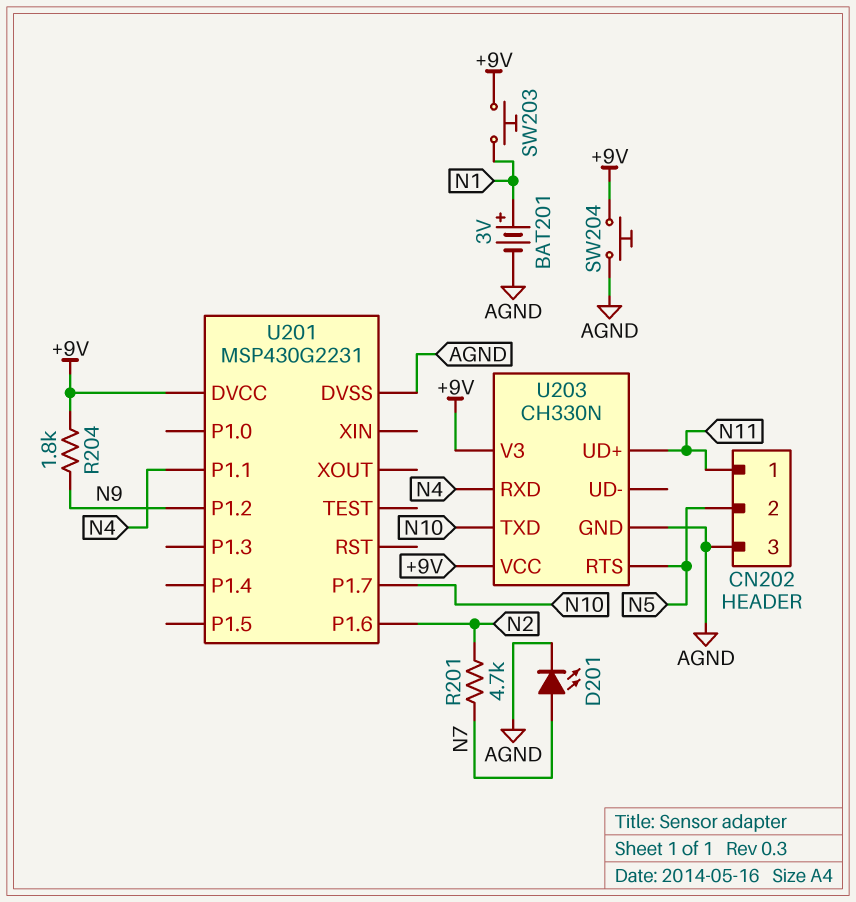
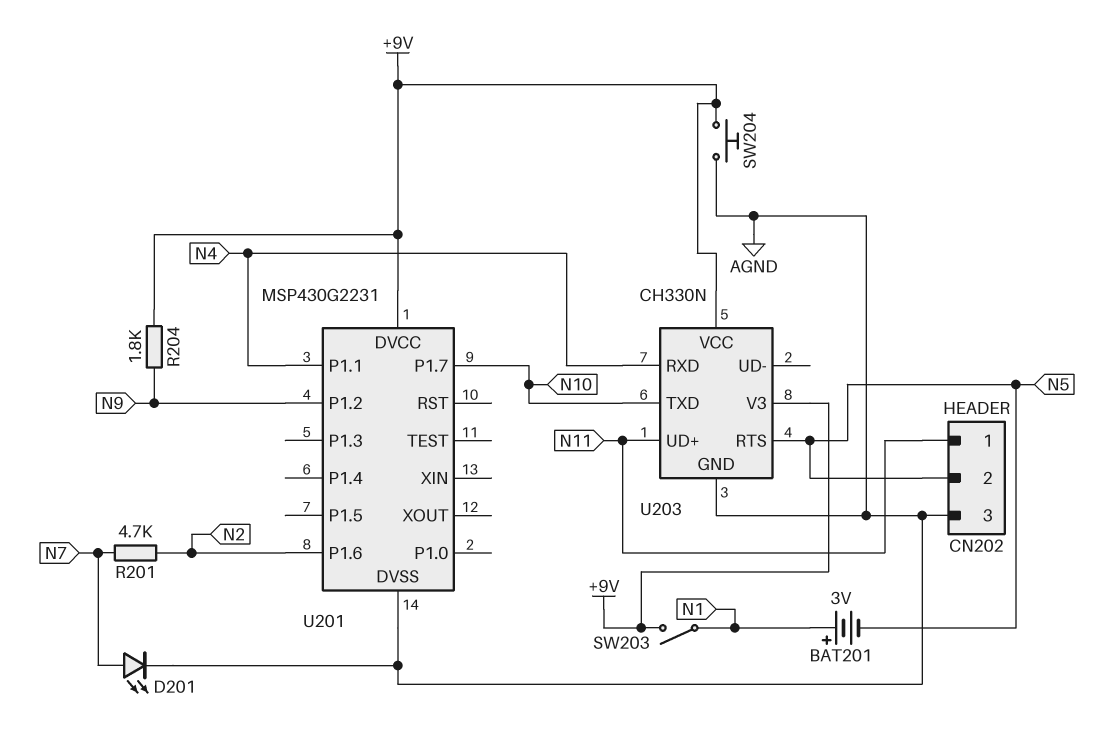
BAT201: 3V (plus N1, minus AGND) -> 3V (plus N1, minus N5)
SW203: button (+9V, N1) -> switch (+9V, N1)

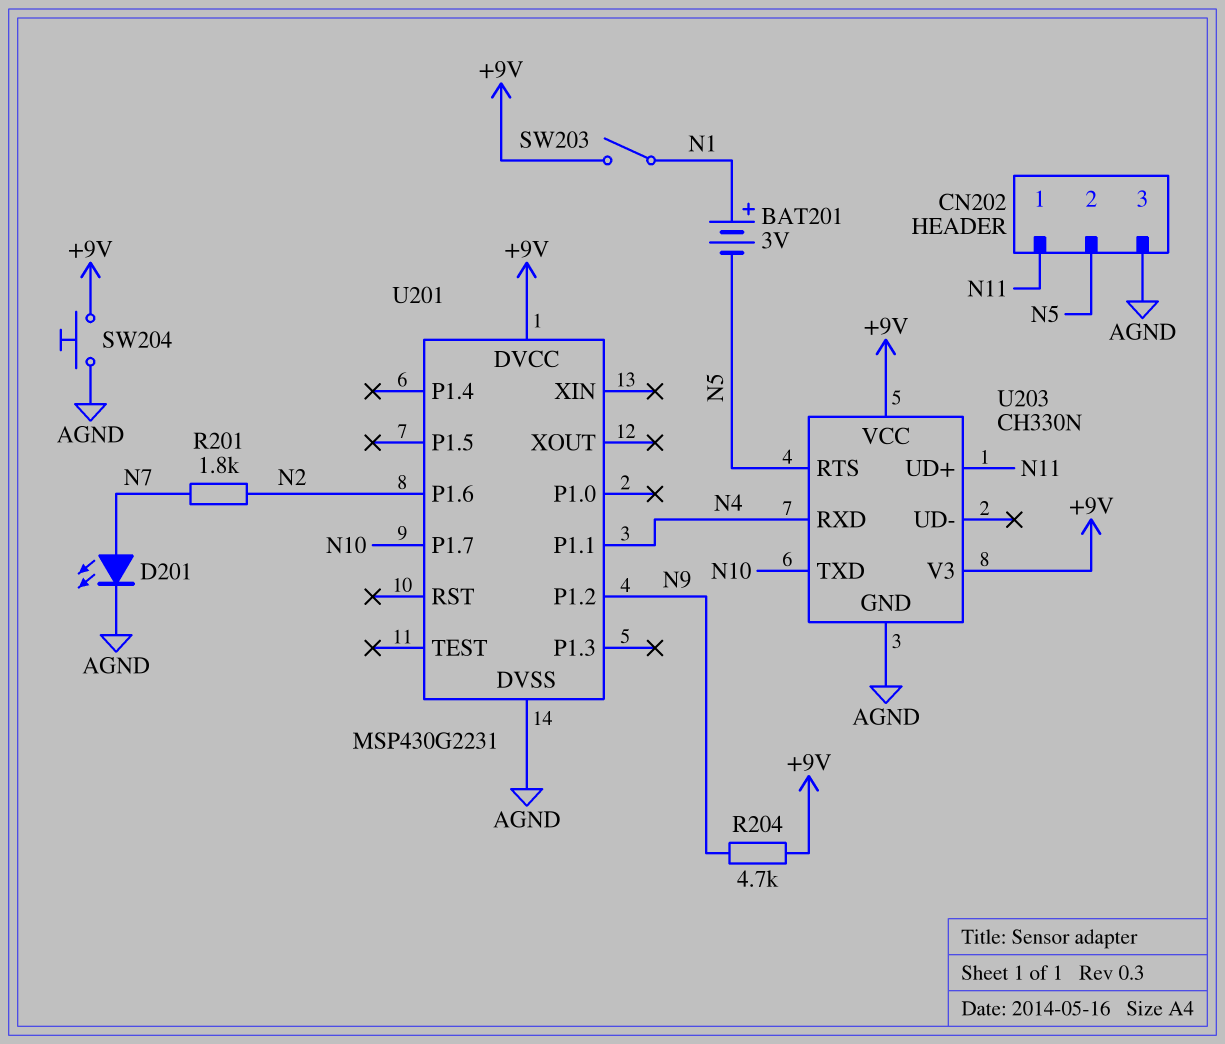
R201: 4.7k (N2, N7) -> 1.8k (N2, N7)
R204: 1.8k (+9V, N9) -> 4.7k (+9V, N9)

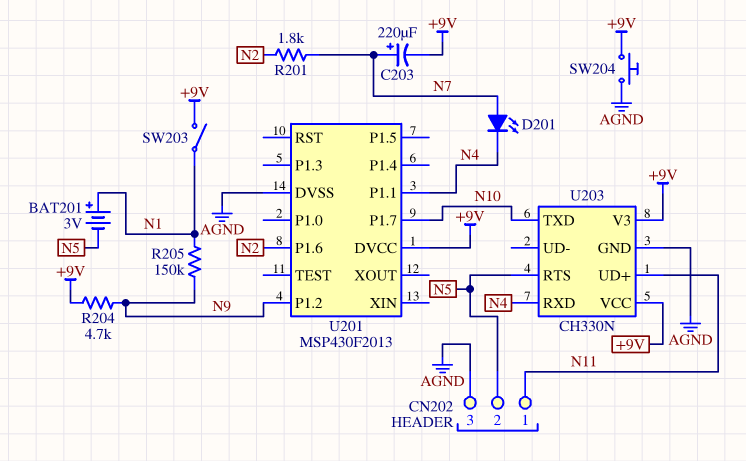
C203: none -> 220uF (plus N7, minus +9V)
D201: LED (A N7, K AGND) -> LED (A N7, K N4)
R205: none -> 150k (N1, N9)
U201: MSP430G2231 -> MSP430F2013

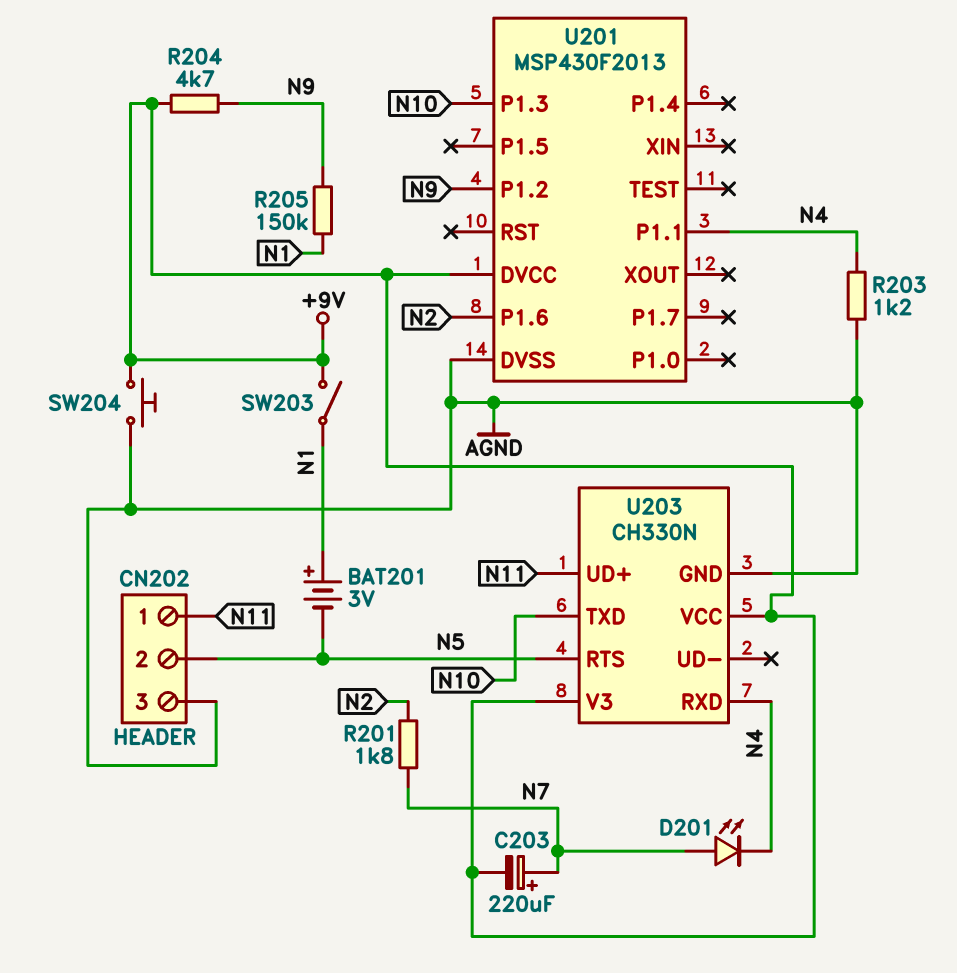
R203: none -> 1.2k (AGND, N4)
U201 pin P1.3: none -> N10
U201 pin P1.7: N10 -> none

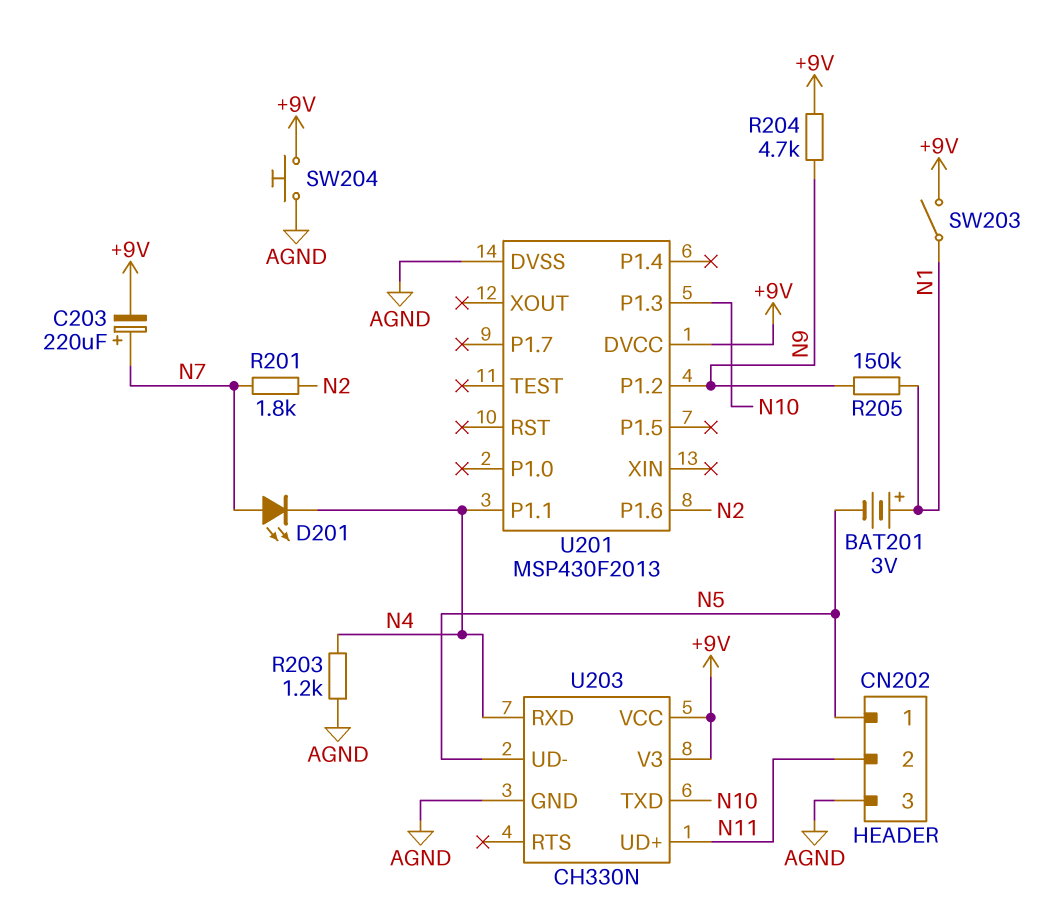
CN202 pin 1: N11 -> N5
CN202 pin 2: N5 -> N11
U203 pin RTS: N5 -> none
U203 pin UD-: none -> N5

